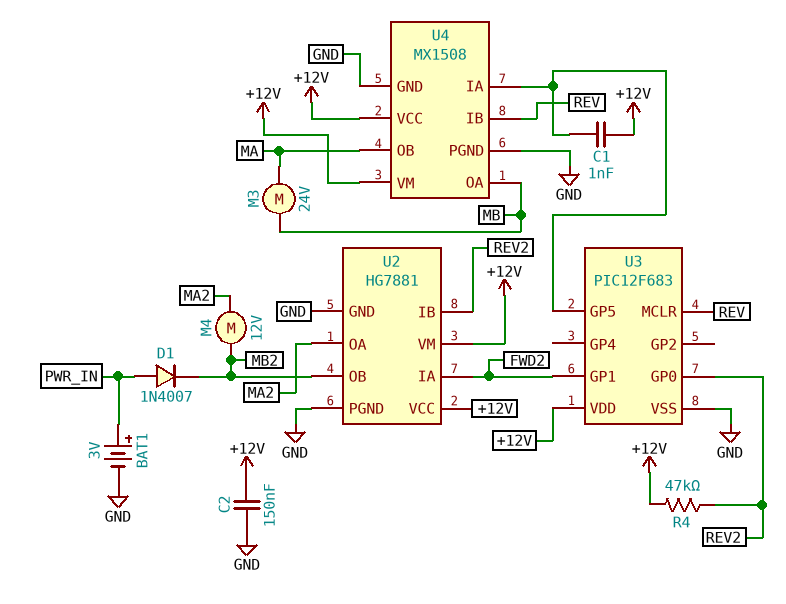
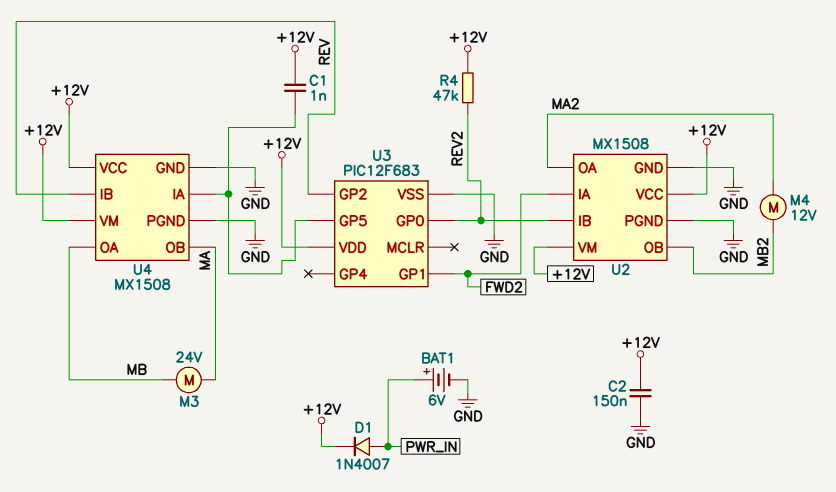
BAT1: 3V (plus PWR_IN, minus GND) -> 6V (plus PWR_IN, minus GND)
D1: diode 1N4007 (A PWR_IN, K MB2) -> diode 1N4007 (A PWR_IN, K +12V)
U2: HG7881 -> MX1508
U3 pin GP2: none -> REV
U3 pin MCLR: REV -> none

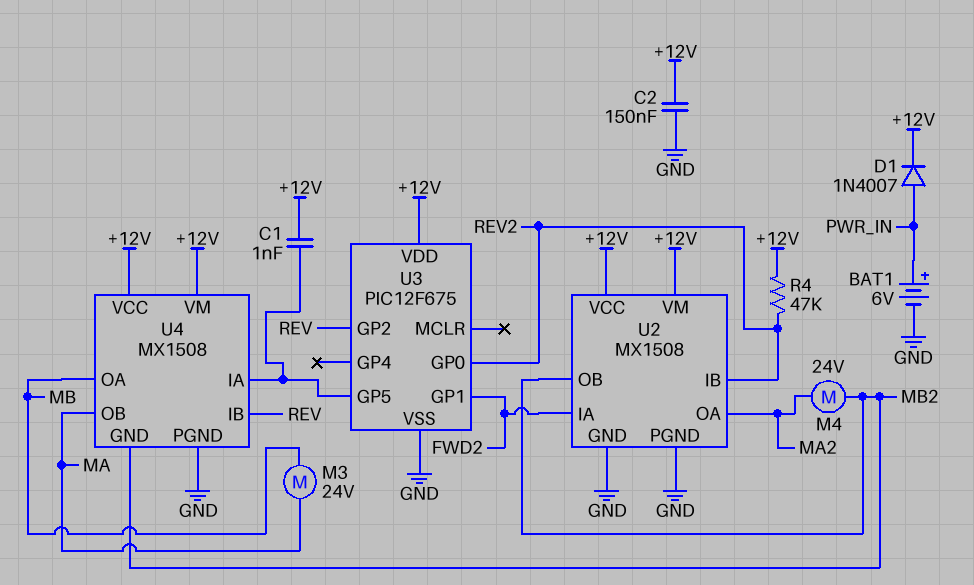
M4: motor 12V (MA2, MB2) -> motor 24V (MA2, MB2)
U3: PIC12F683 -> PIC12F675
U4 pin GND: GND -> MB2

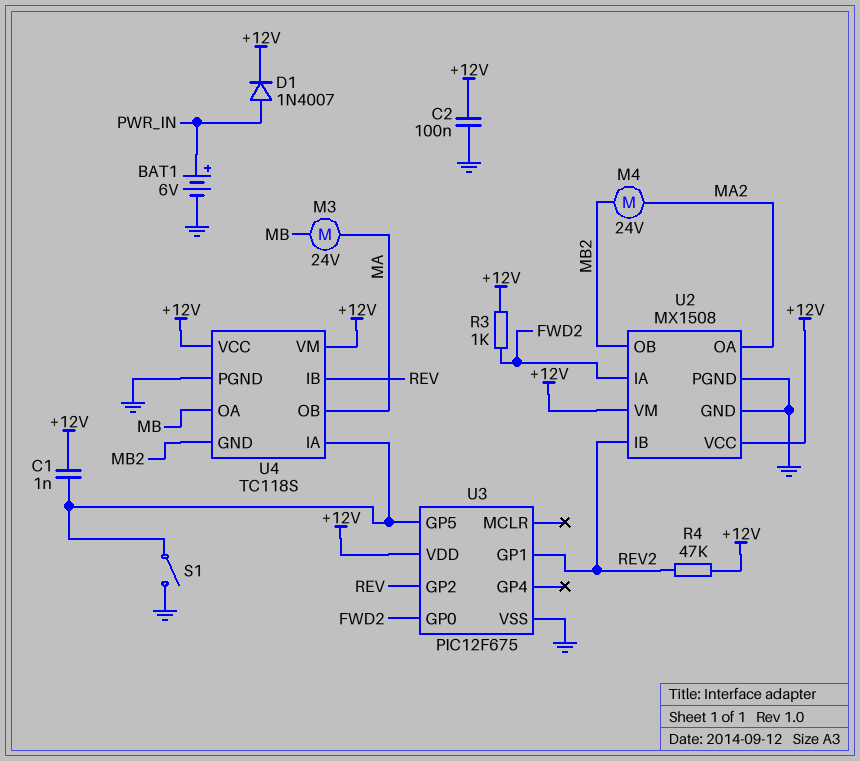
C2: 150nF (+12V, GND) -> 100nF (+12V, GND)
R3: none -> 1k (+12V, FWD2)
S1: none -> switch (GND, U3/GP5)
U3 pin GP0: REV2 -> FWD2
U3 pin GP1: FWD2 -> REV2
U4: MX1508 -> TC118S

